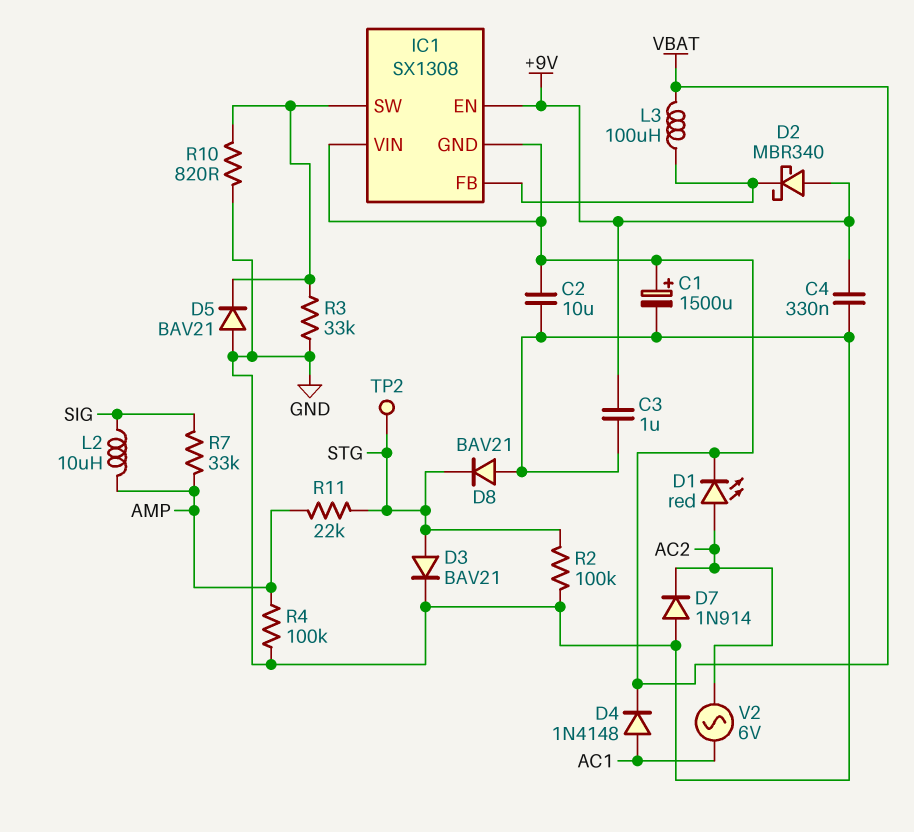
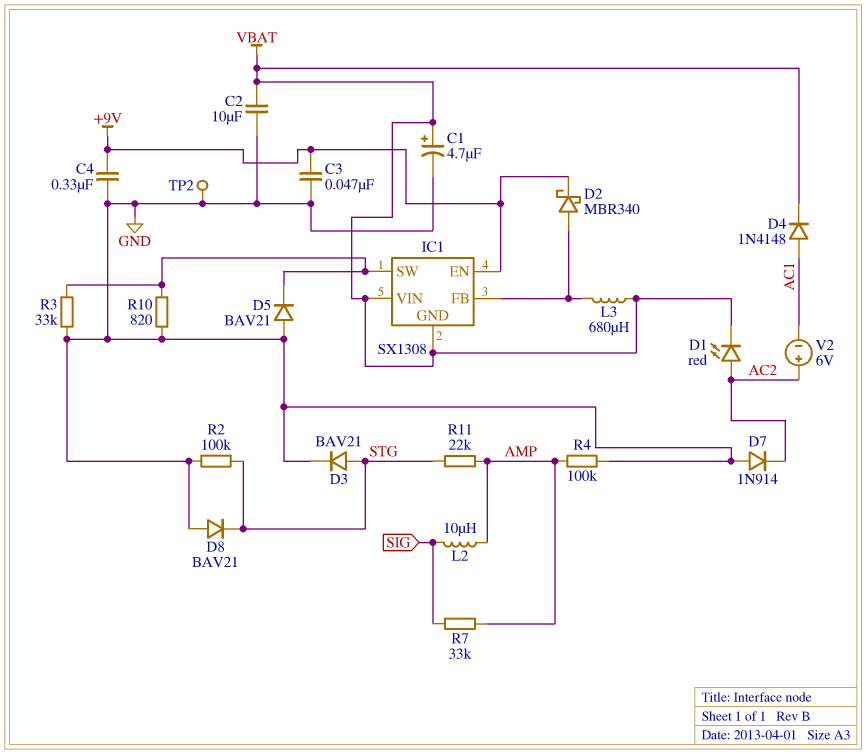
C1: 1500uF (plus VBAT, minus GND) -> 4.7uF (plus VBAT, minus GND)
C3: 1uF (+9V, GND) -> 47nF (+9V, GND)
D2: schottky MBR340 (A +9V, K IC1/FB) -> schottky MBR340 (A IC1/FB, K +9V)
L3: 100uH (IC1/FB, VBAT) -> 680uH (IC1/FB, VBAT)
TP2: test point (STG) -> test point (GND)
V2: AC 6V (AC1, AC2) -> 6V (plus AC2, minus AC1)

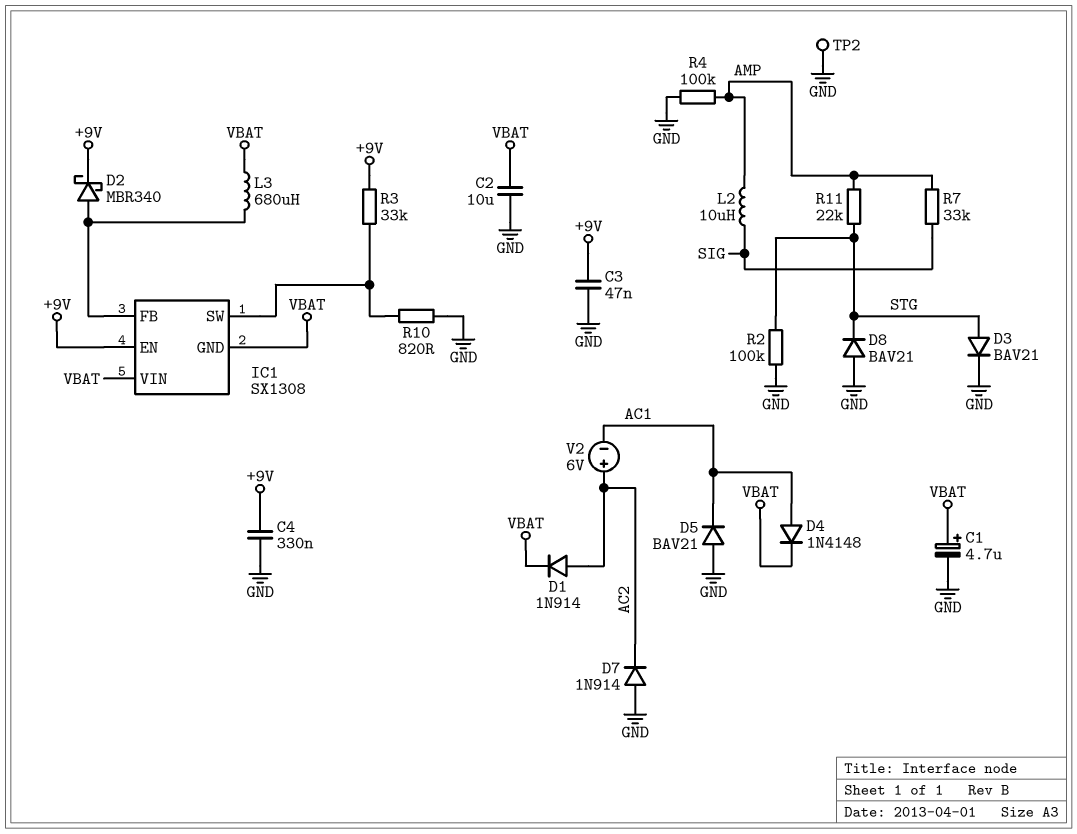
D1: LED red (A AC2, K VBAT) -> diode 1N914 (A AC2, K VBAT)
D5: diode BAV21 (A GND, K IC1/SW) -> diode BAV21 (A GND, K AC1)
R3: 33k (GND, IC1/SW) -> 33k (+9V, IC1/SW)

